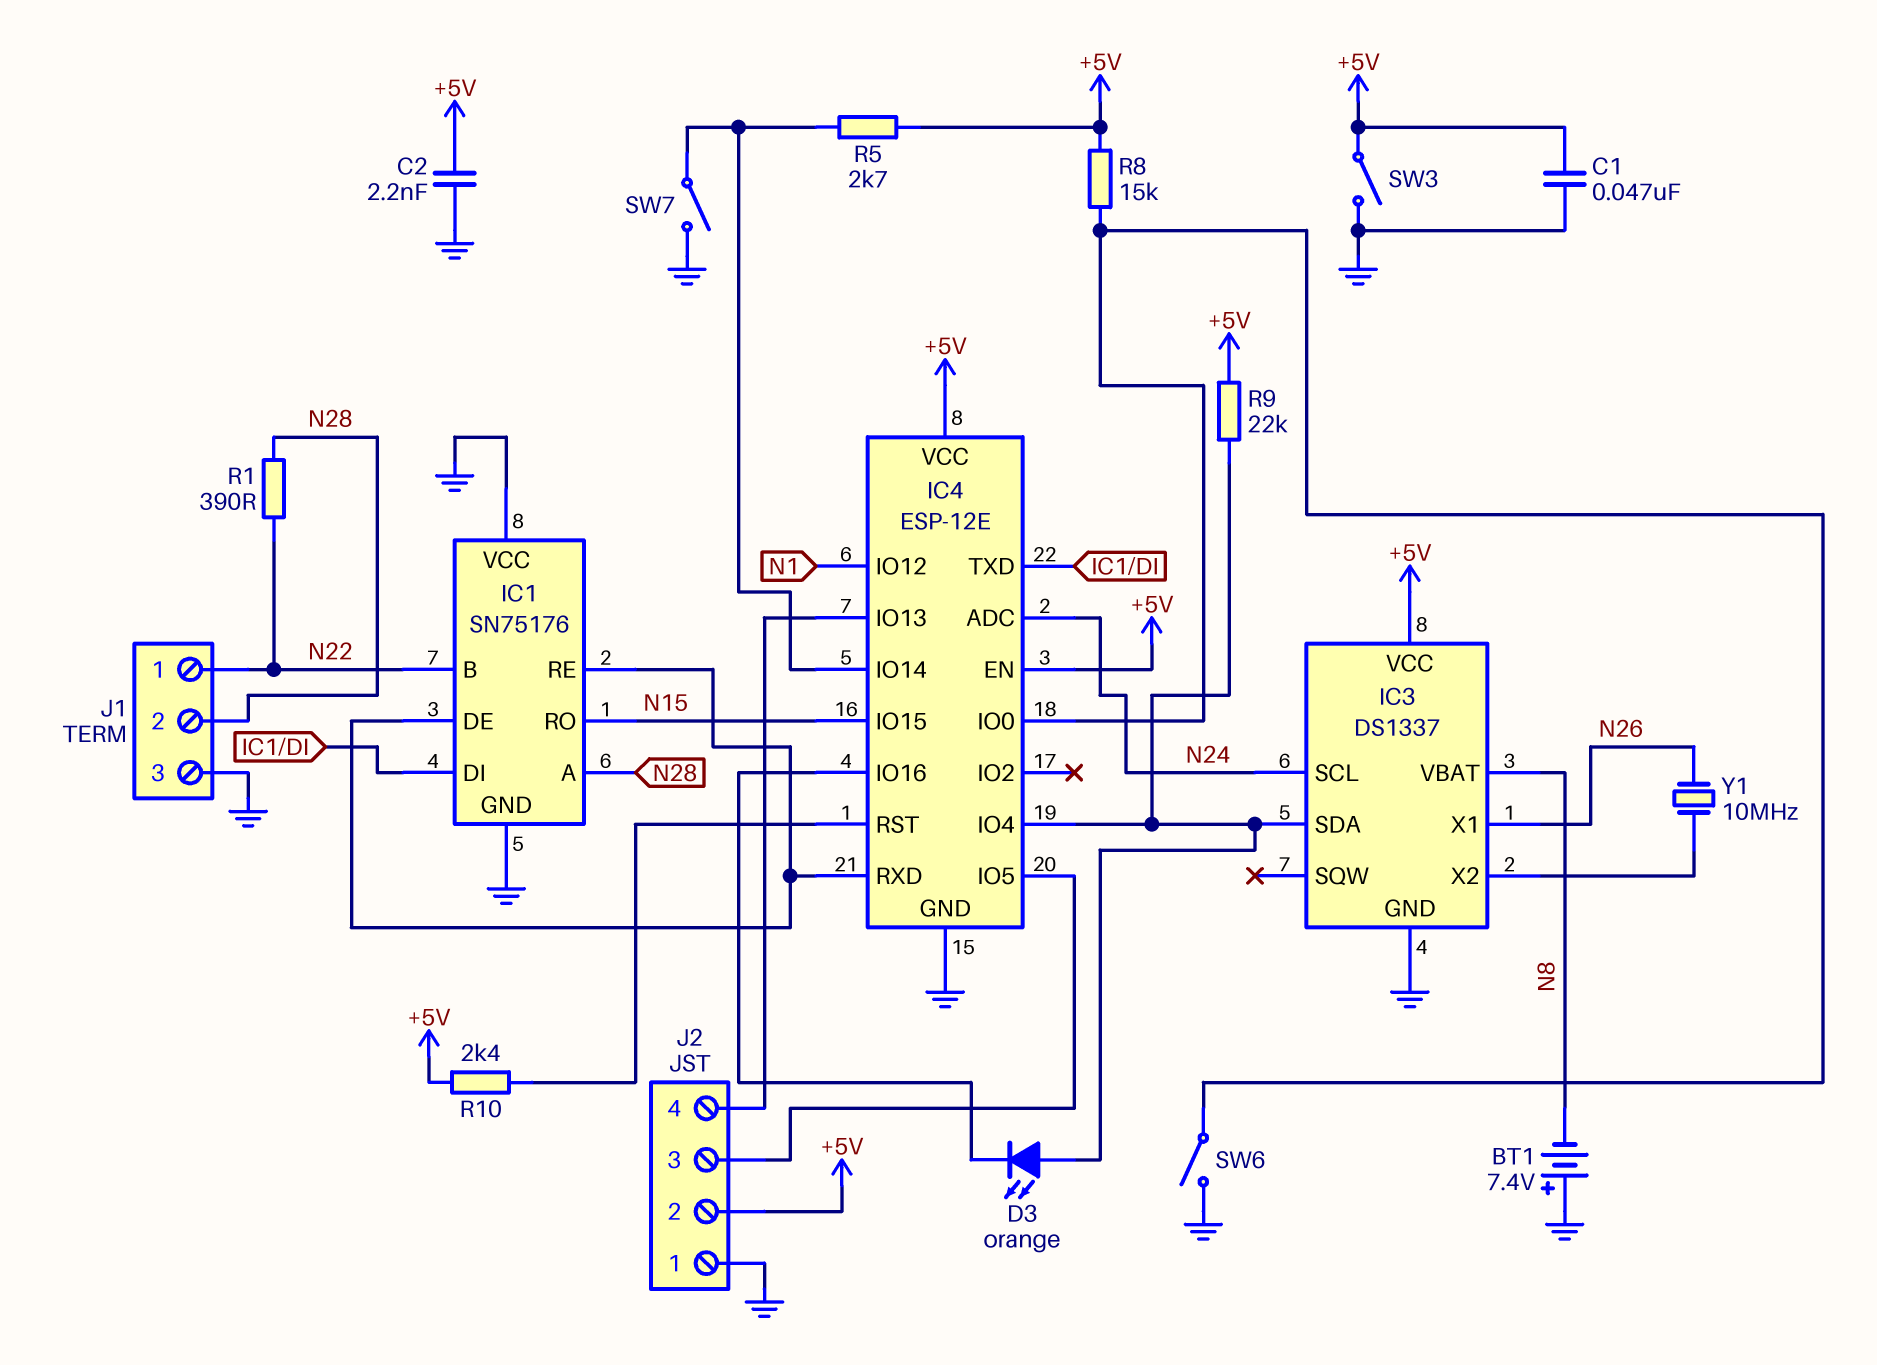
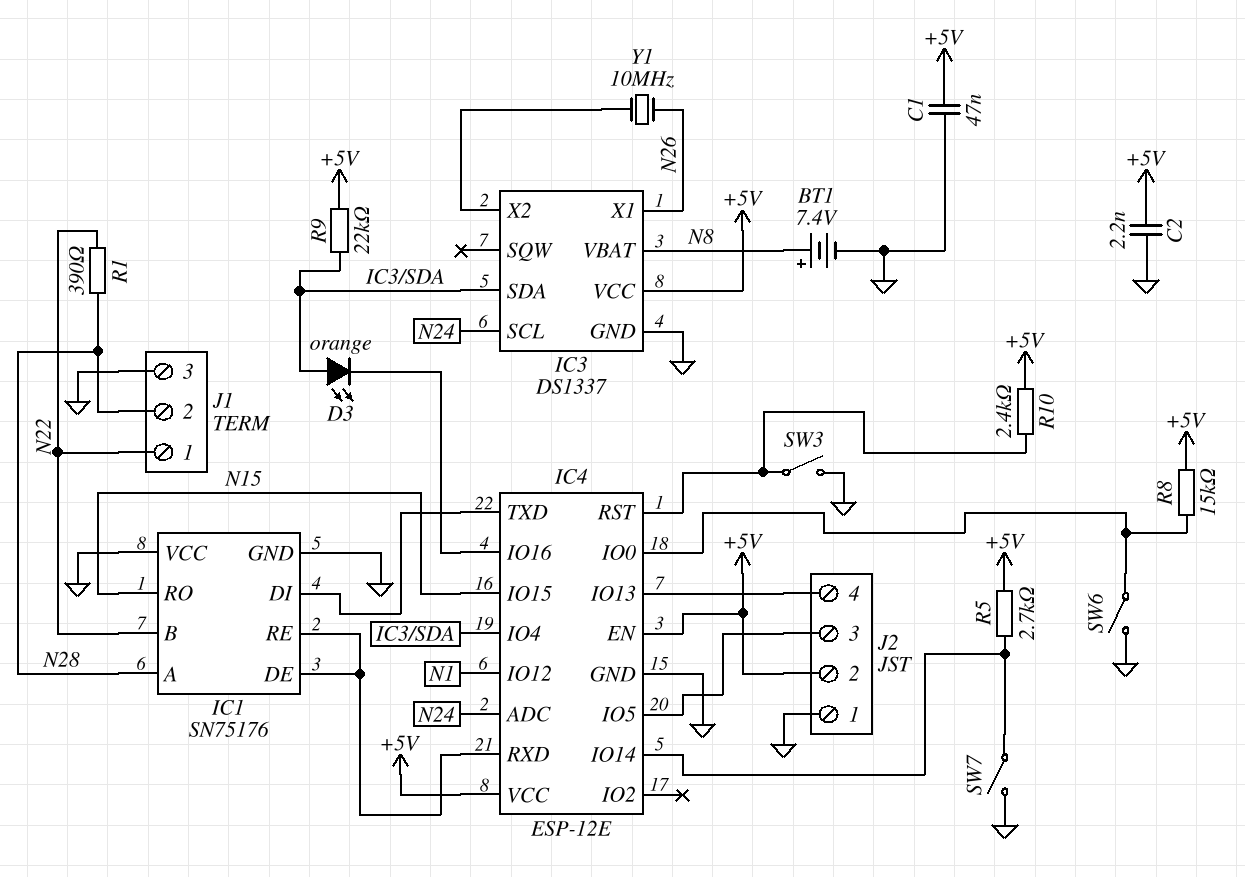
BT1: 7.4V (plus GND, minus N8) -> 7.4V (plus N8, minus GND)
SW3: switch (+5V, GND) -> switch (GND, IC4/RST)

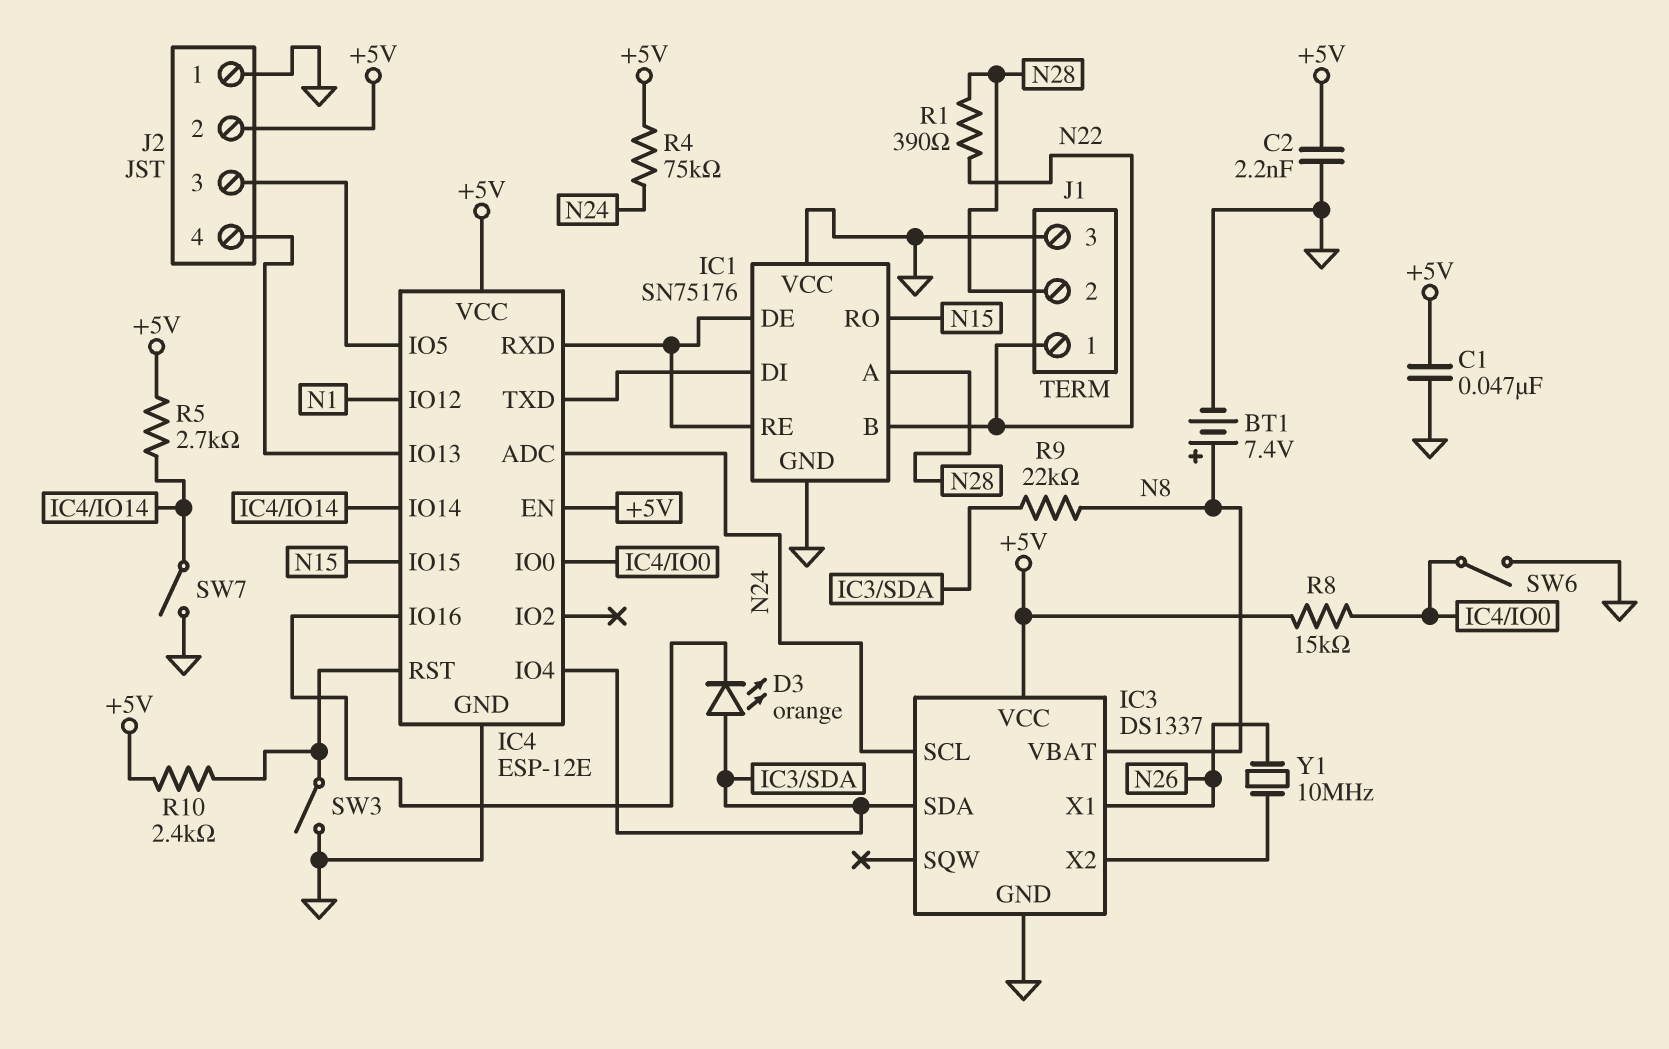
R4: none -> 75k (+5V, N24)
R9: 22k (+5V, IC3/SDA) -> 22k (IC3/SDA, N8)

